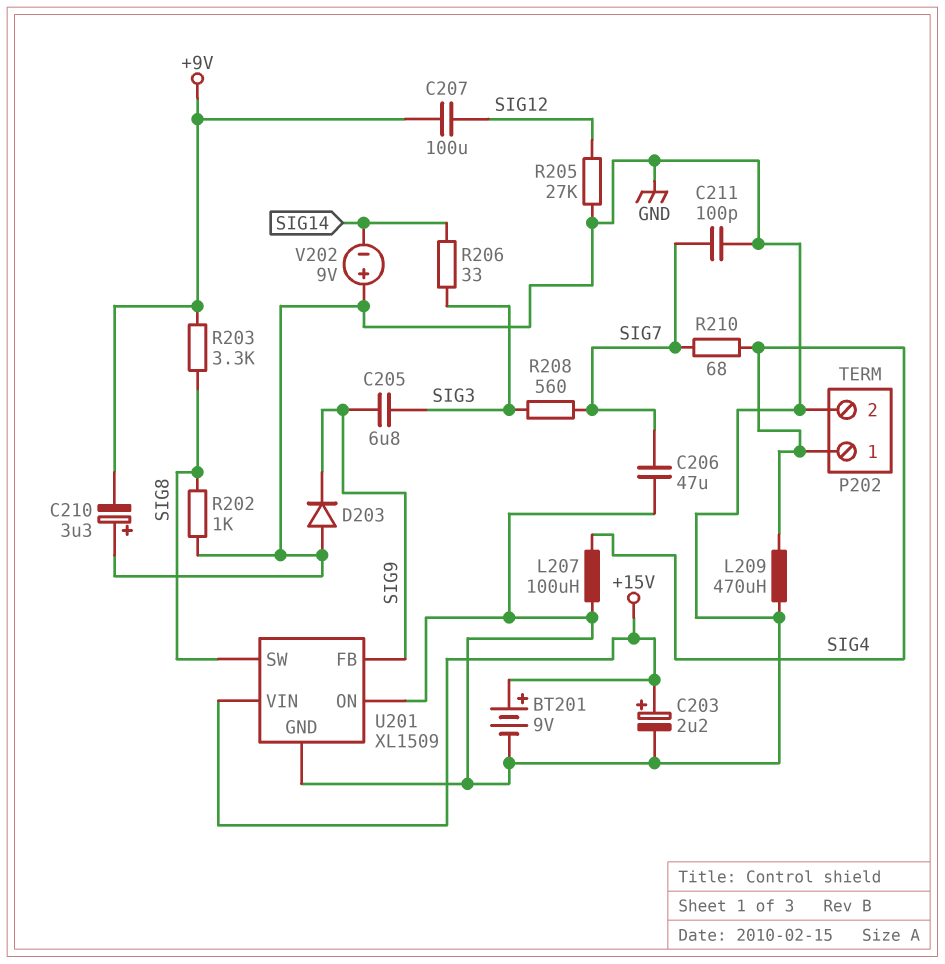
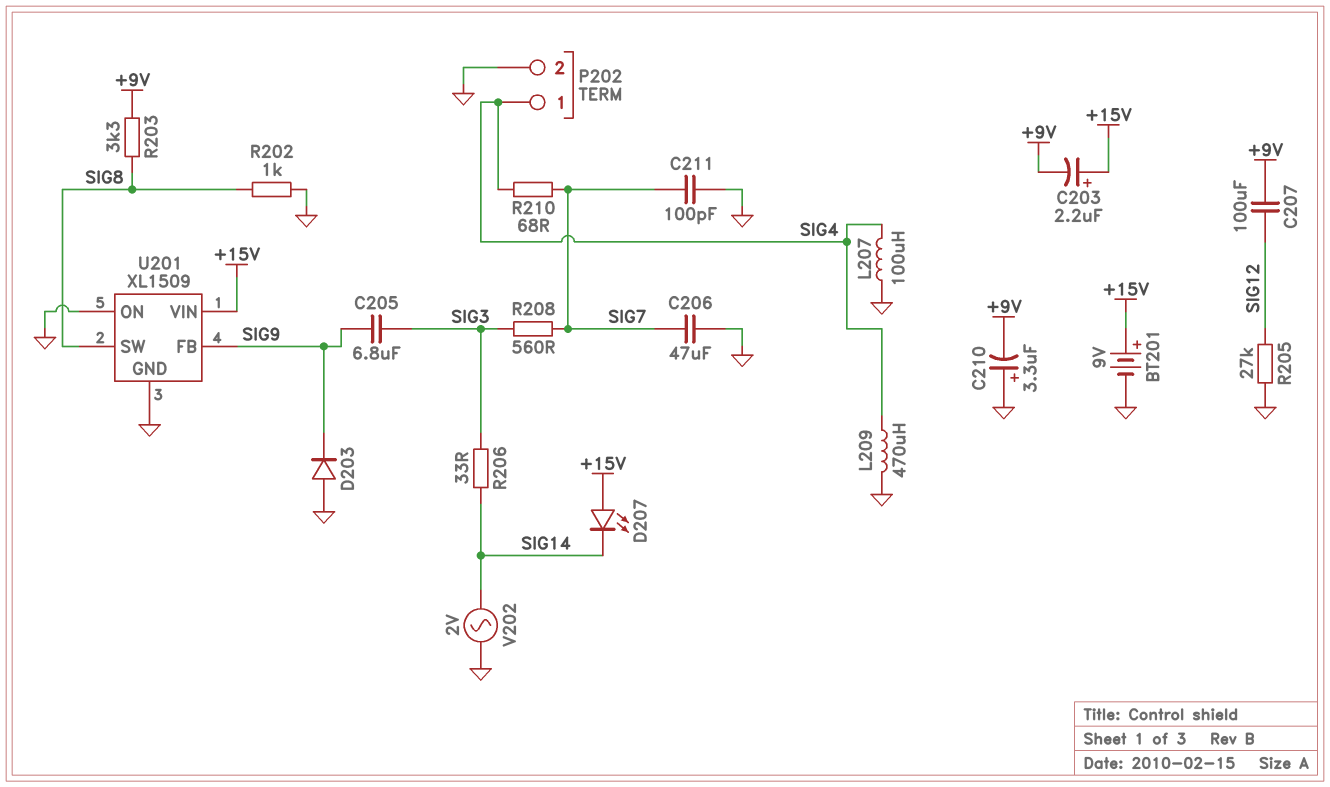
C203: 2.2uF (plus +15V, minus GND) -> 2.2uF (plus +15V, minus +9V)
D207: none -> LED (A +15V, K SIG14)
V202: 9V (plus GND, minus SIG14) -> AC 2V (GND, SIG14)

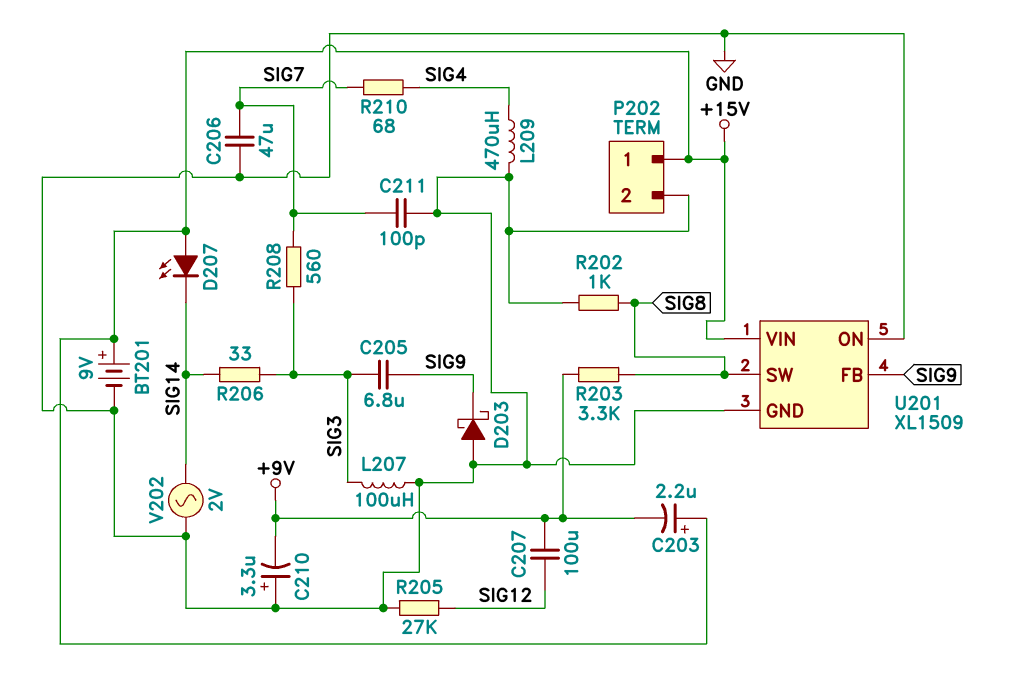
D203: diode (A GND, K SIG9) -> schottky (A GND, K SIG9)
L207: 100uH (GND, SIG4) -> 100uH (GND, SIG3)
P202 pin 1: SIG4 -> +15V

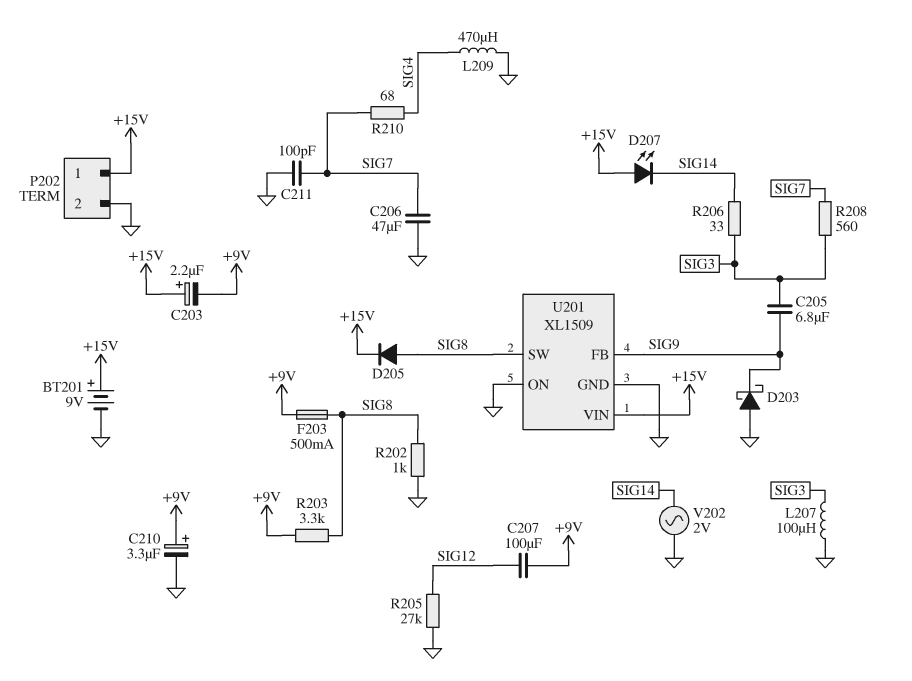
C210: 3.3uF (plus GND, minus +9V) -> 3.3uF (plus +9V, minus GND)
D205: none -> diode (A SIG8, K +15V)
F203: none -> 500mA (+9V, SIG8)

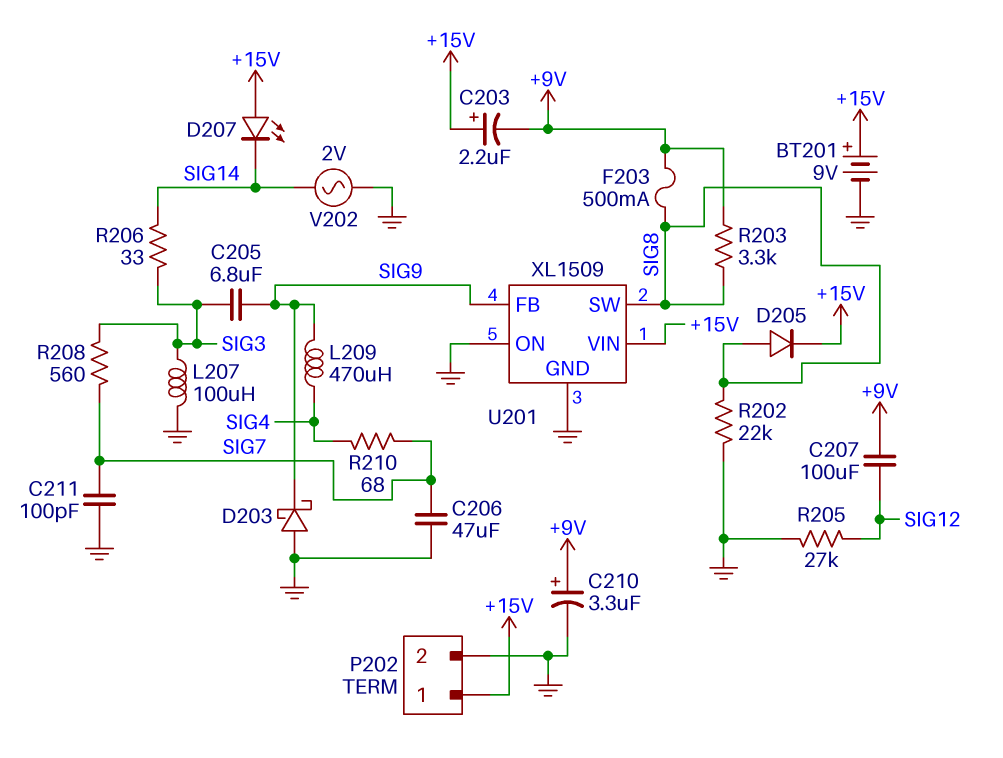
L209: 470uH (GND, SIG4) -> 470uH (SIG4, SIG9)
R202: 1k (GND, SIG8) -> 22k (GND, SIG8)

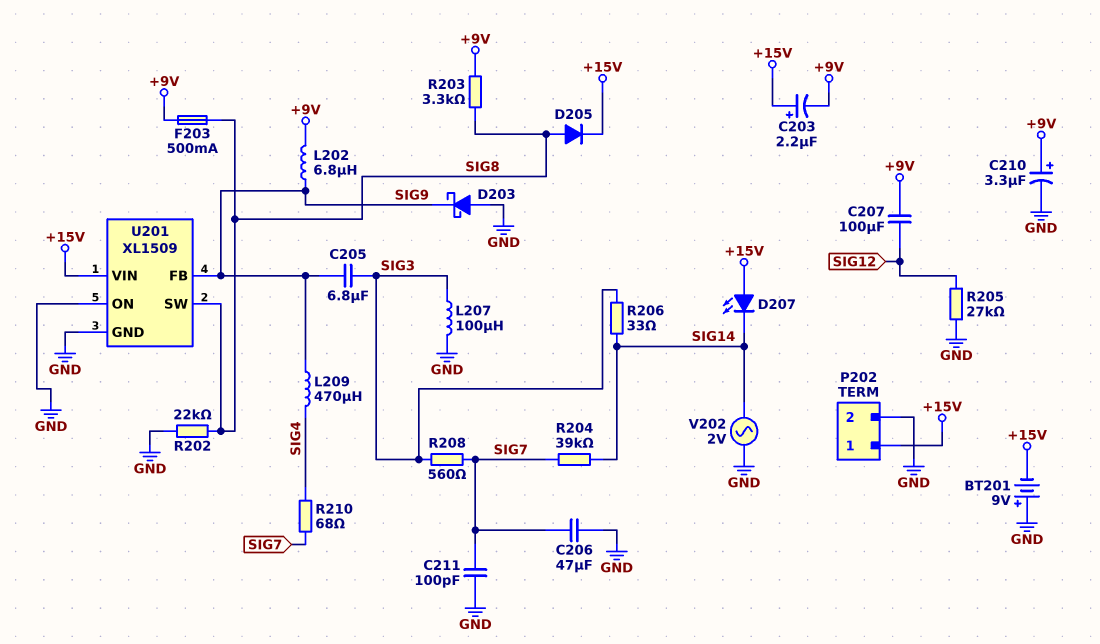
BT201: 9V (plus +15V, minus GND) -> 9V (plus GND, minus +15V)
L202: none -> 6.8uH (+9V, SIG9)
R204: none -> 39k (SIG7, SIG14)

